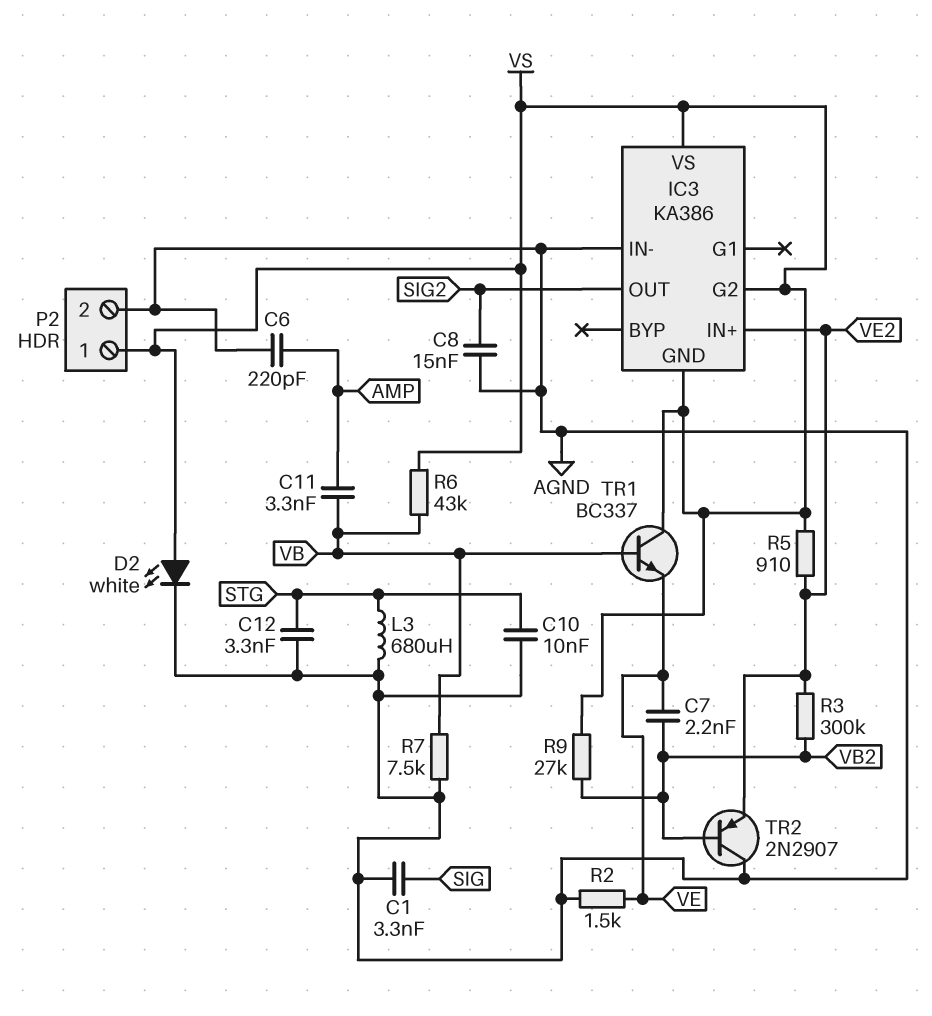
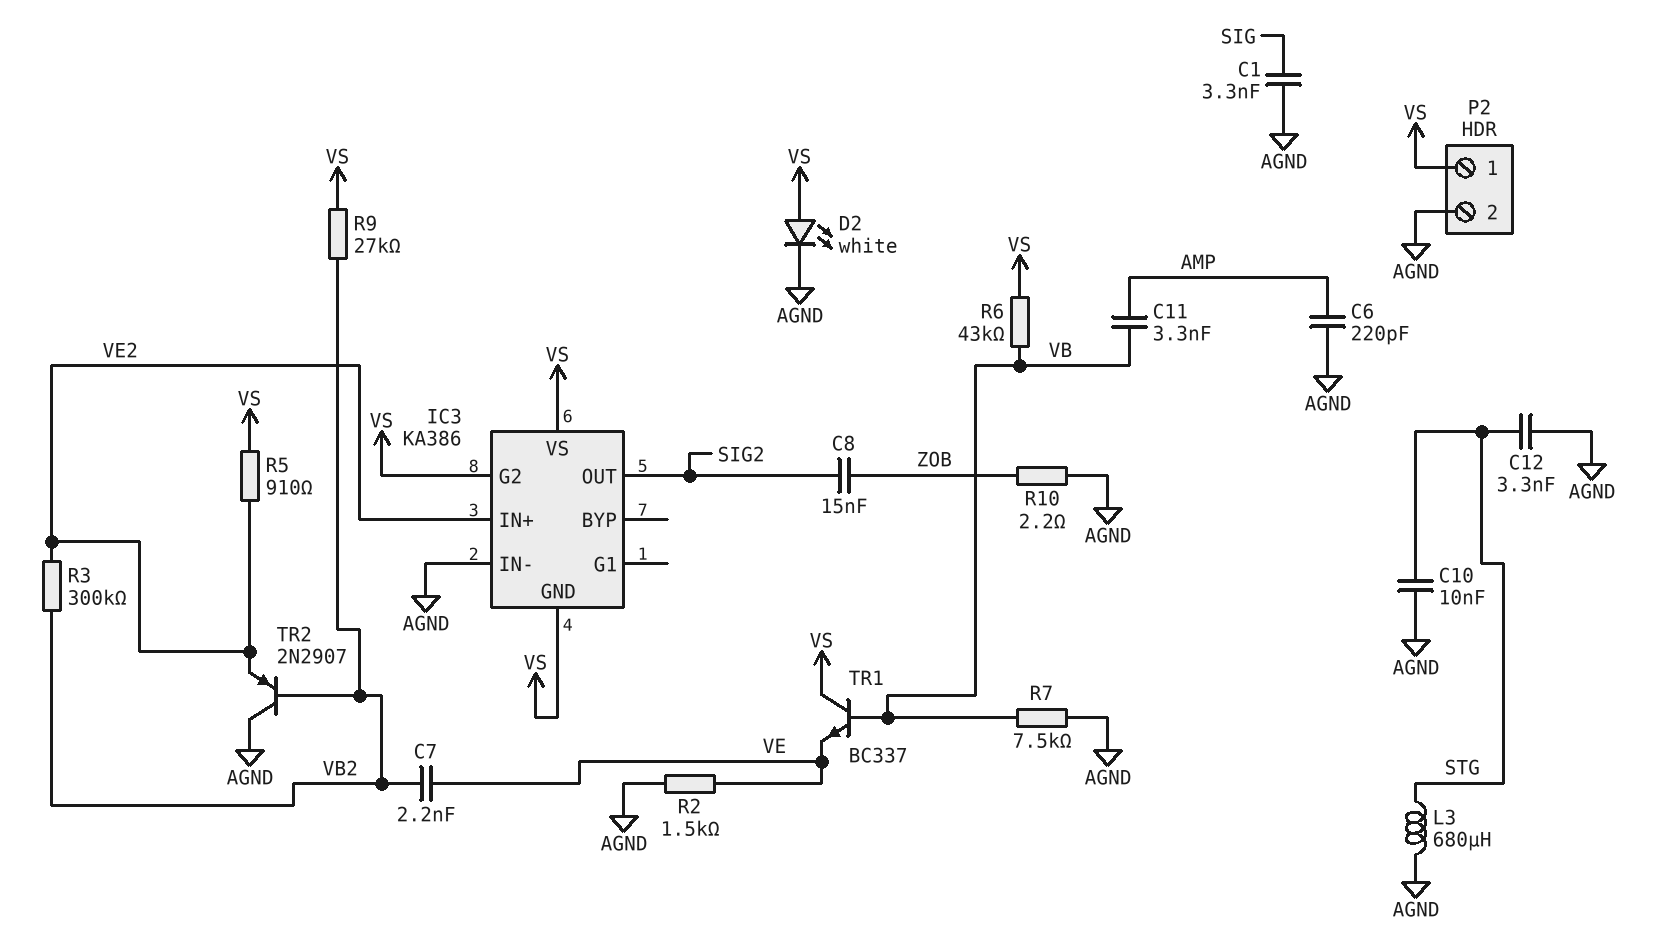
C8: 15nF (AGND, SIG2) -> 15nF (SIG2, ZOB)
R10: none -> 2.2 (AGND, ZOB)

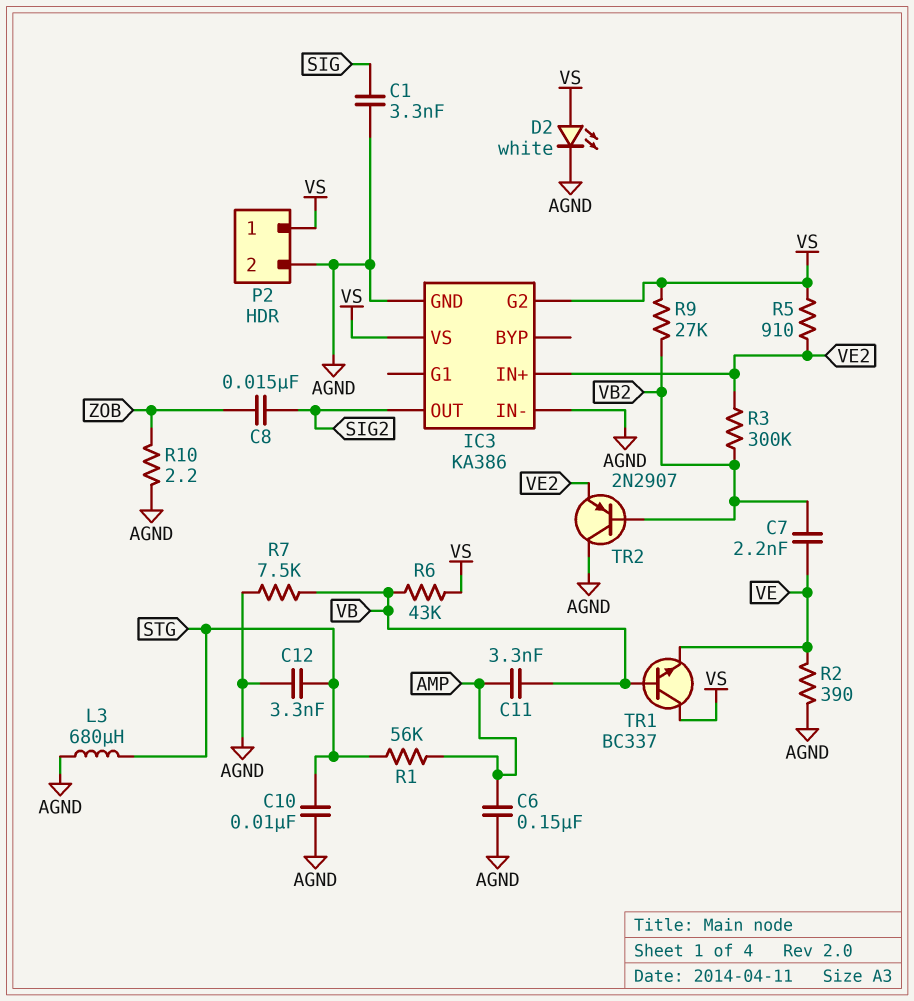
C6: 220pF (AGND, AMP) -> 150nF (AGND, AMP)
IC3 pin GND: VS -> AGND
R1: none -> 56k (AMP, STG)
R2: 1.5k (AGND, VE) -> 390 (AGND, VE)

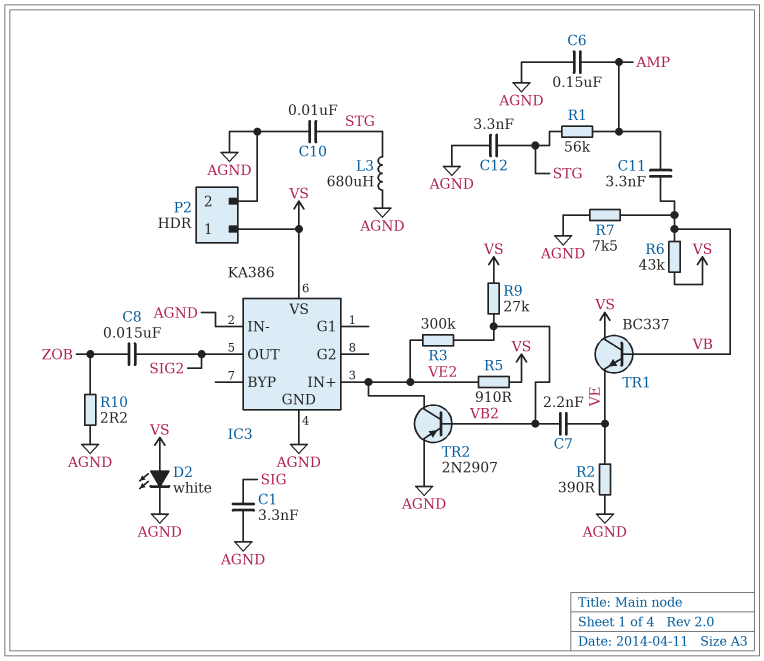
IC3 pin G2: VS -> none
TR2: PNP 2N2907 (B VB2, C AGND, E VE2) -> PNP 2N2907 (B VB2, C VE2, E AGND)

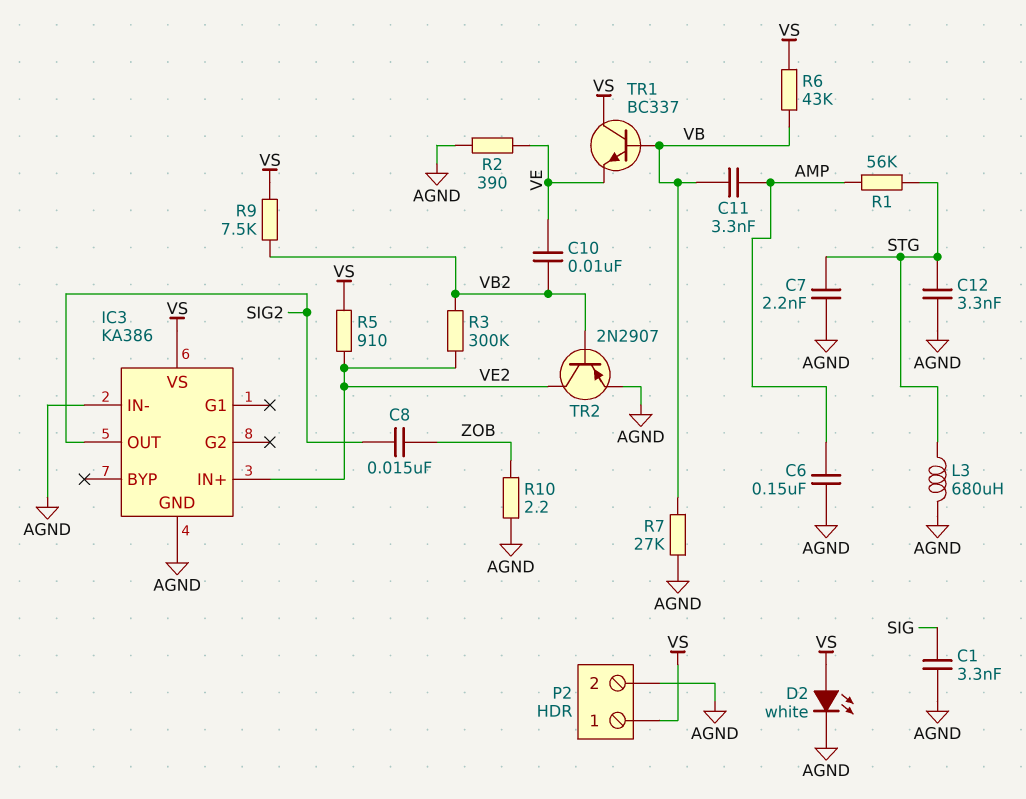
C7: 2.2nF (VB2, VE) -> 2.2nF (AGND, STG)
C10: 10nF (AGND, STG) -> 10nF (VB2, VE)
R7: 7.5k (AGND, VB) -> 27k (AGND, VB)
R9: 27k (VB2, VS) -> 7.5k (VB2, VS)

